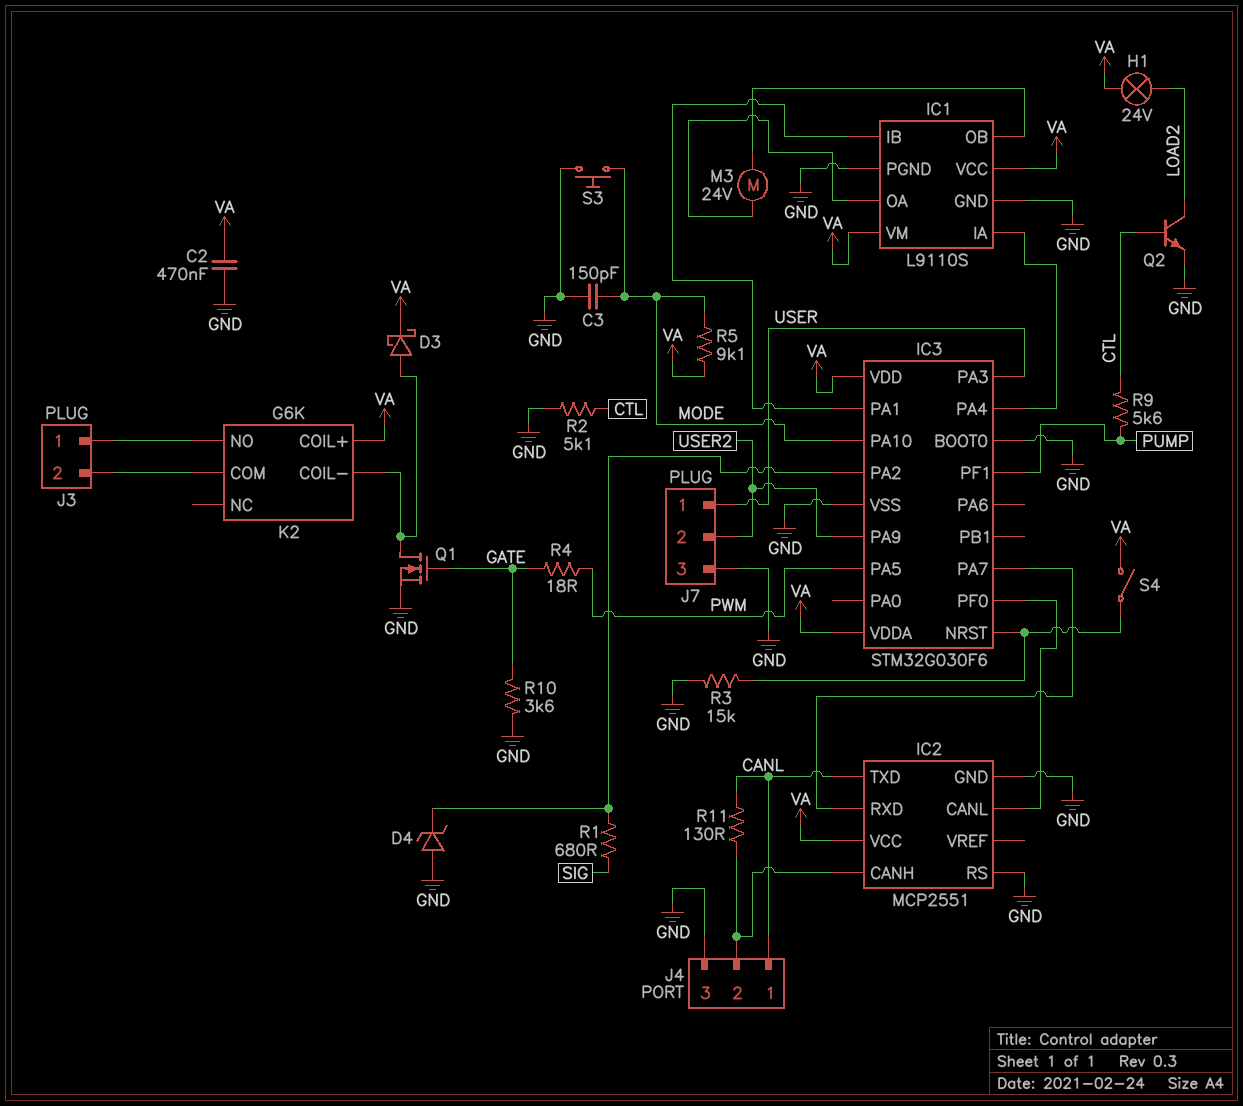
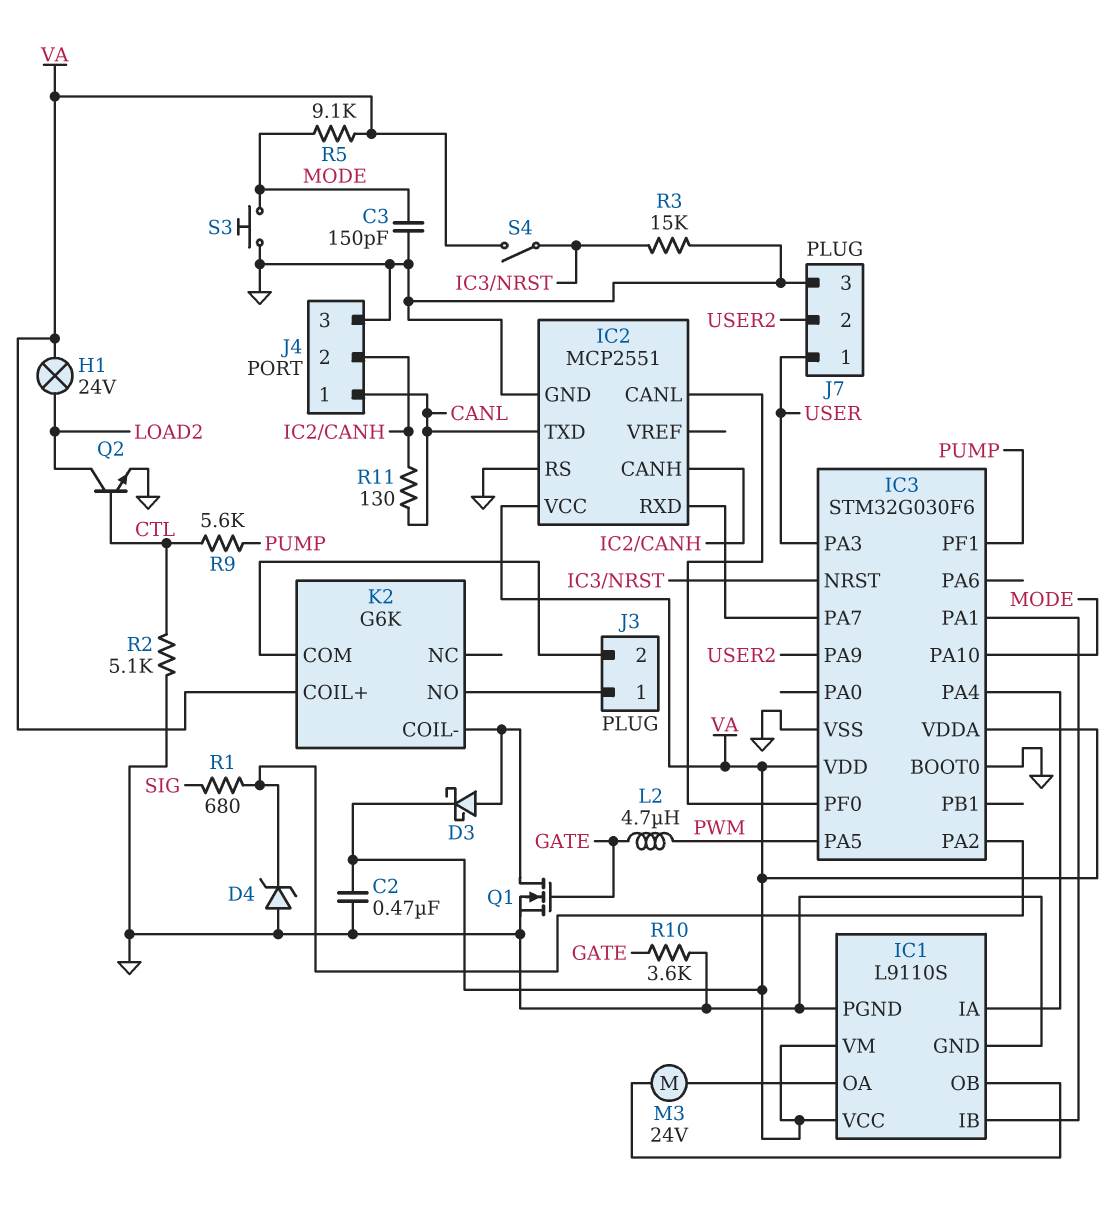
L2: none -> 4.7uH (GATE, PWM)
R4: 18 (GATE, PWM) -> none

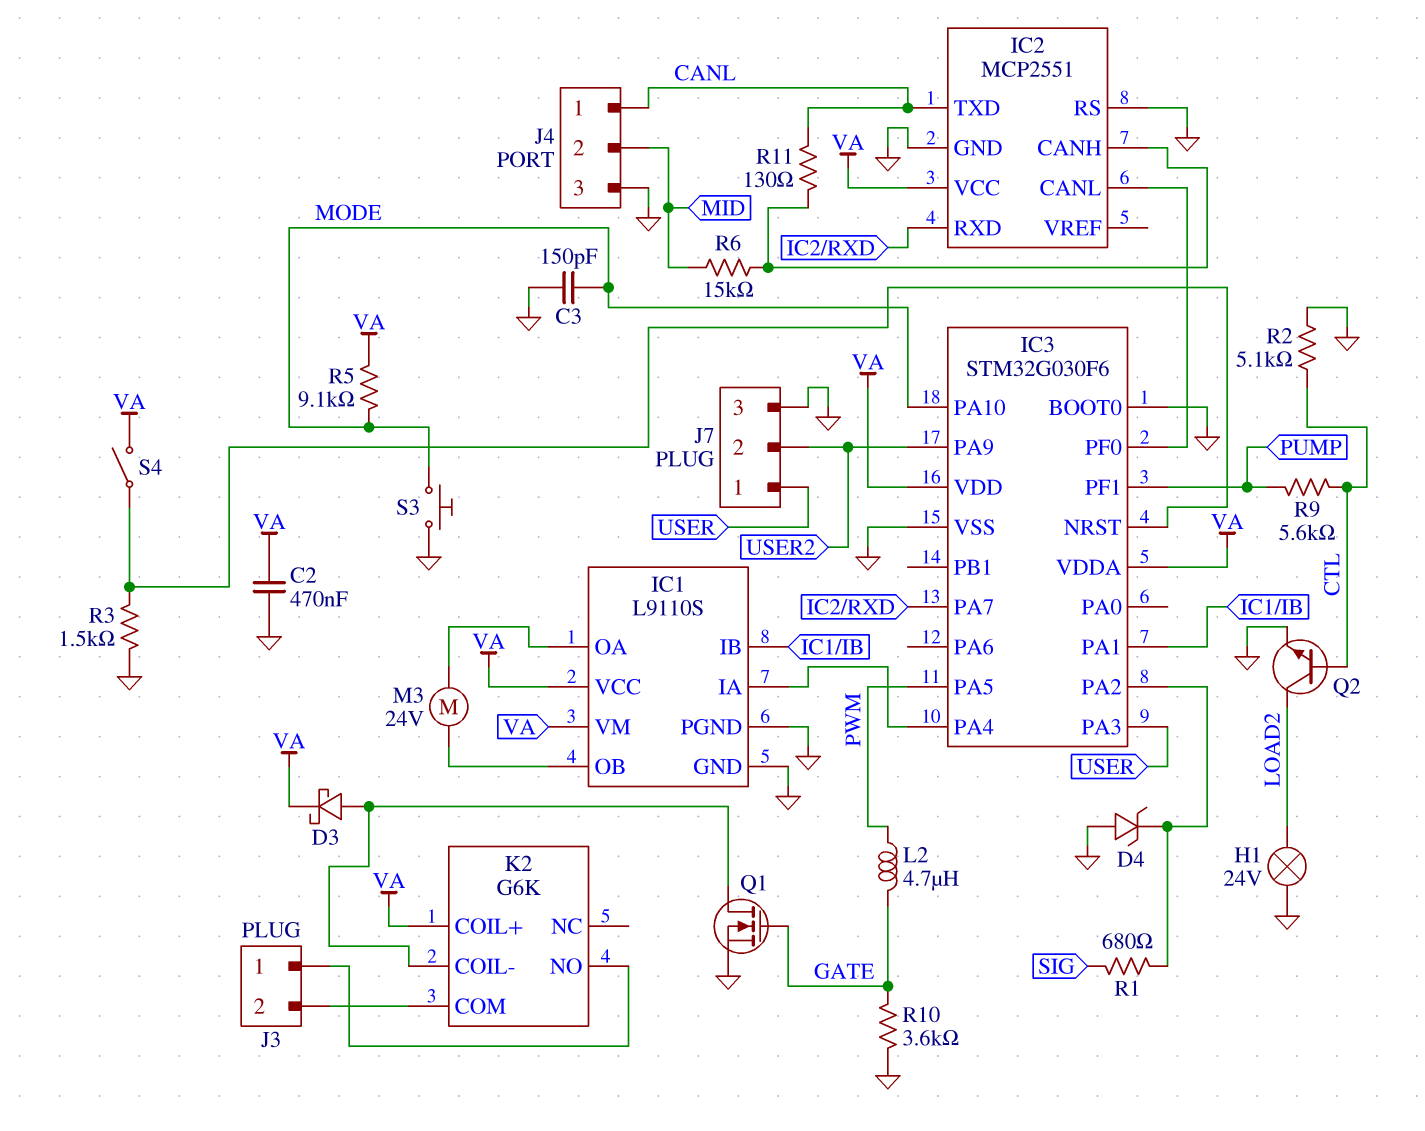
H1: lamp 24V (LOAD2, VA) -> lamp 24V (GND, LOAD2)
J4 pin 2: IC2/CANH -> MID
R3: 15k (GND, IC3/NRST) -> 1.5k (GND, IC3/NRST)
R6: none -> 15k (IC2/CANH, MID)

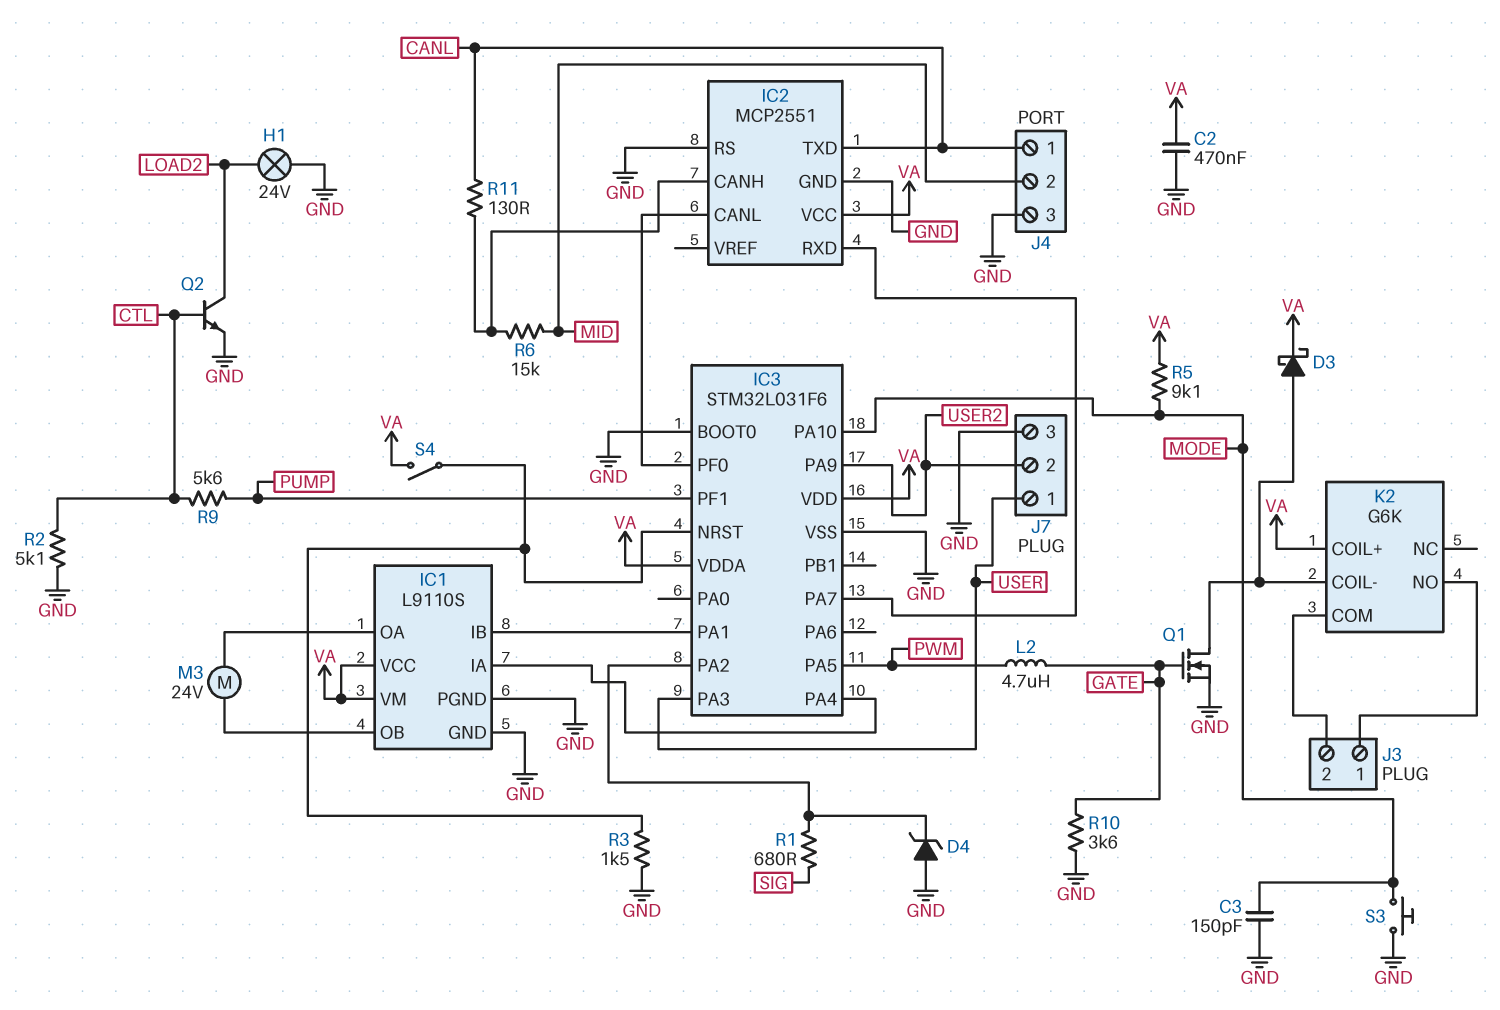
IC3: STM32G030F6 -> STM32L031F6

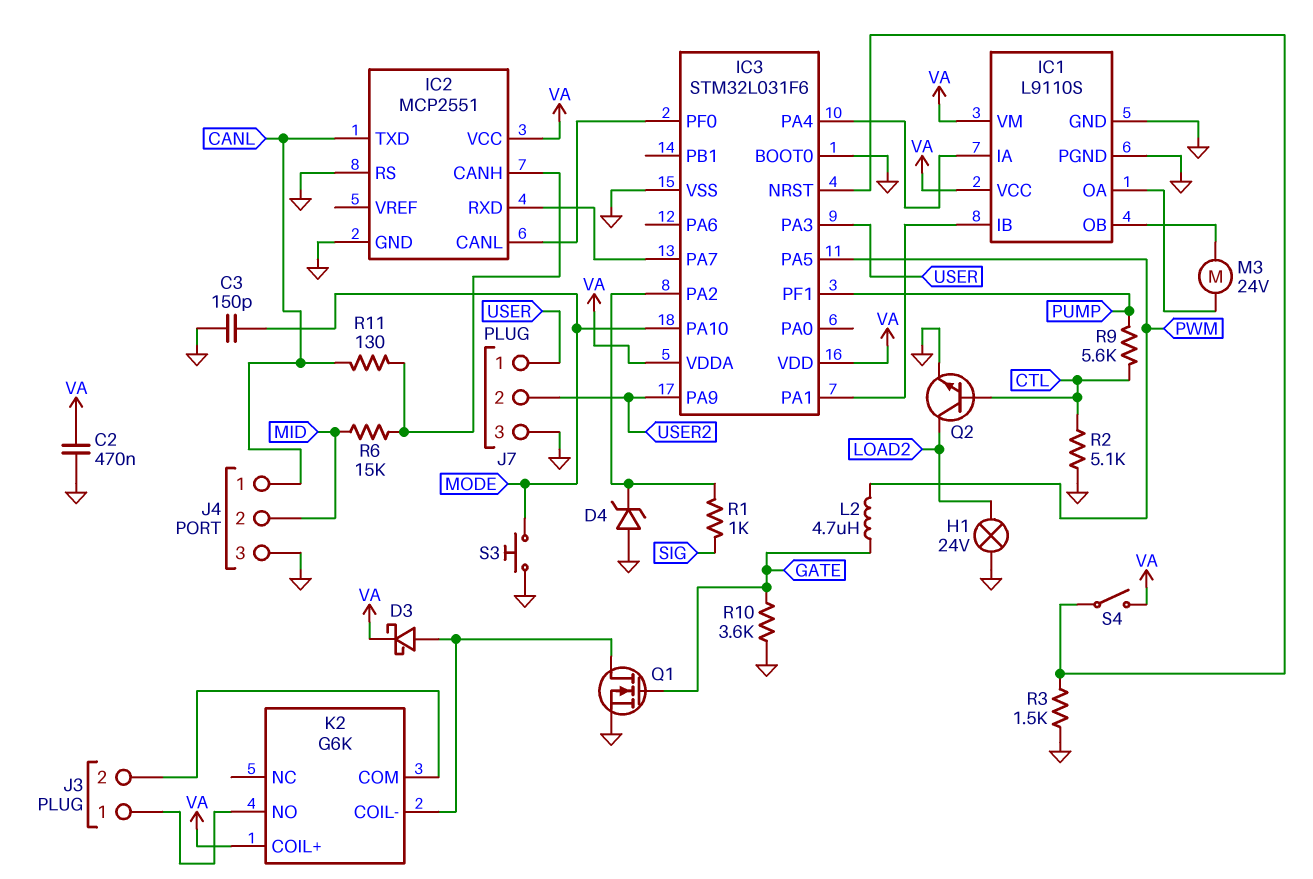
R1: 680 (IC3/PA2, SIG) -> 1k (IC3/PA2, SIG)
R5: 9.1k (MODE, VA) -> none

